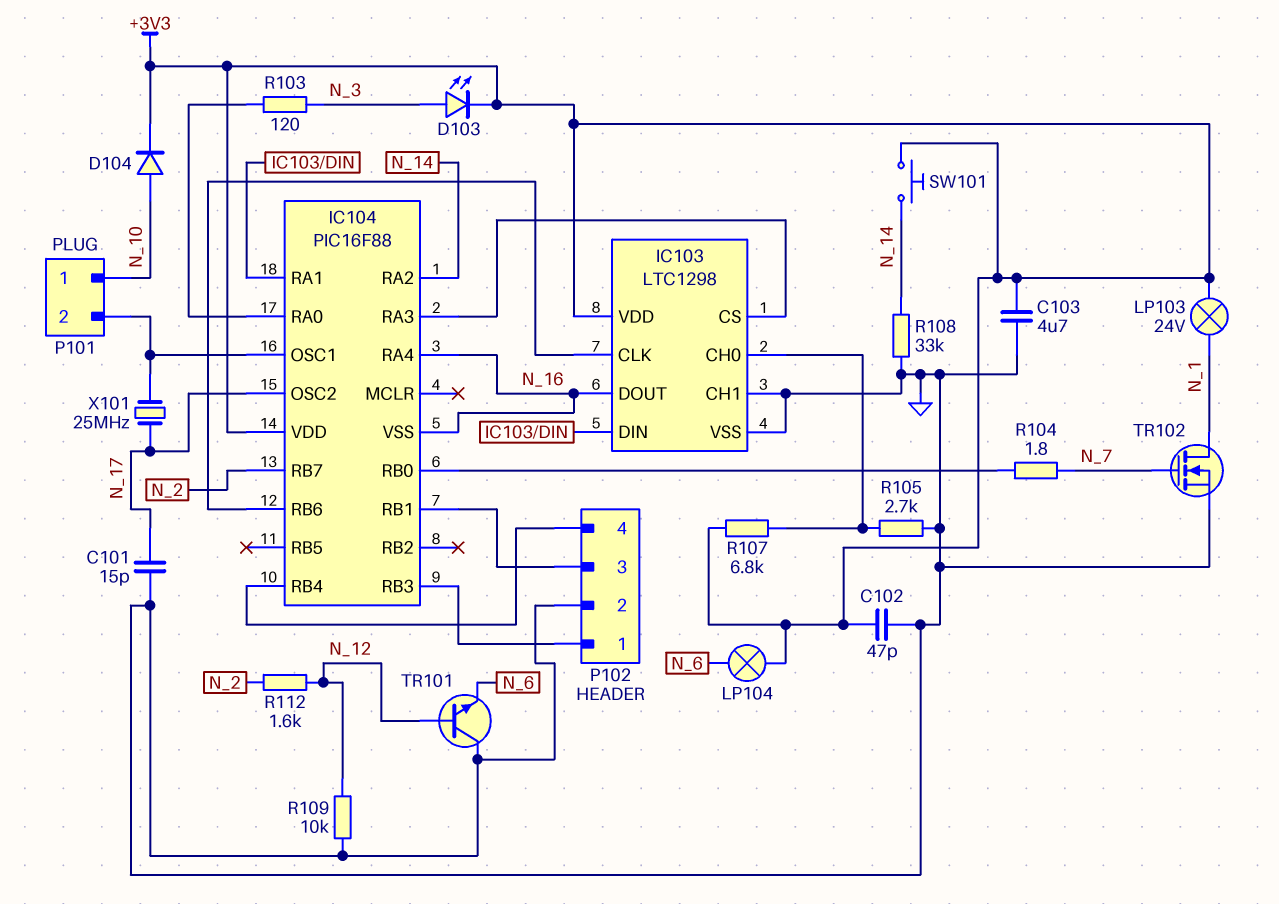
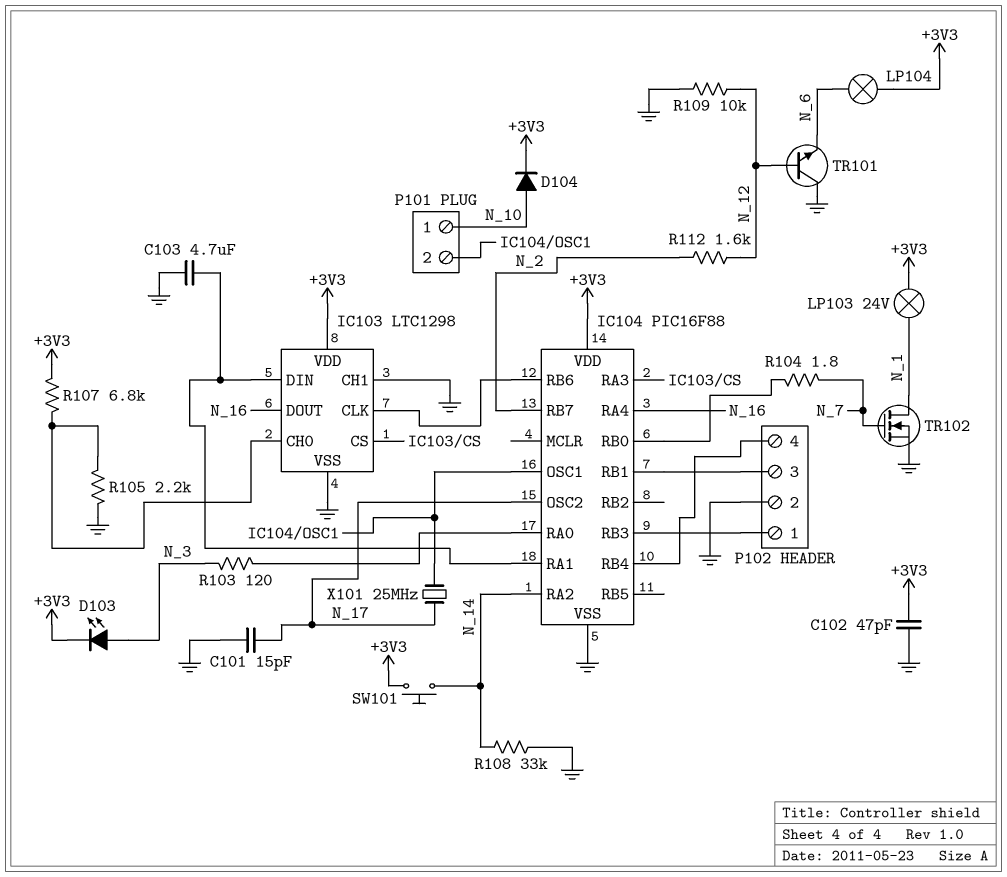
C103: 4.7uF (+3V3, GND) -> 4.7uF (GND, IC103/DIN)
IC104 pin VSS: N_16 -> GND
R105: 2.7k (GND, IC103/CH0) -> 2.2k (GND, IC103/CH0)

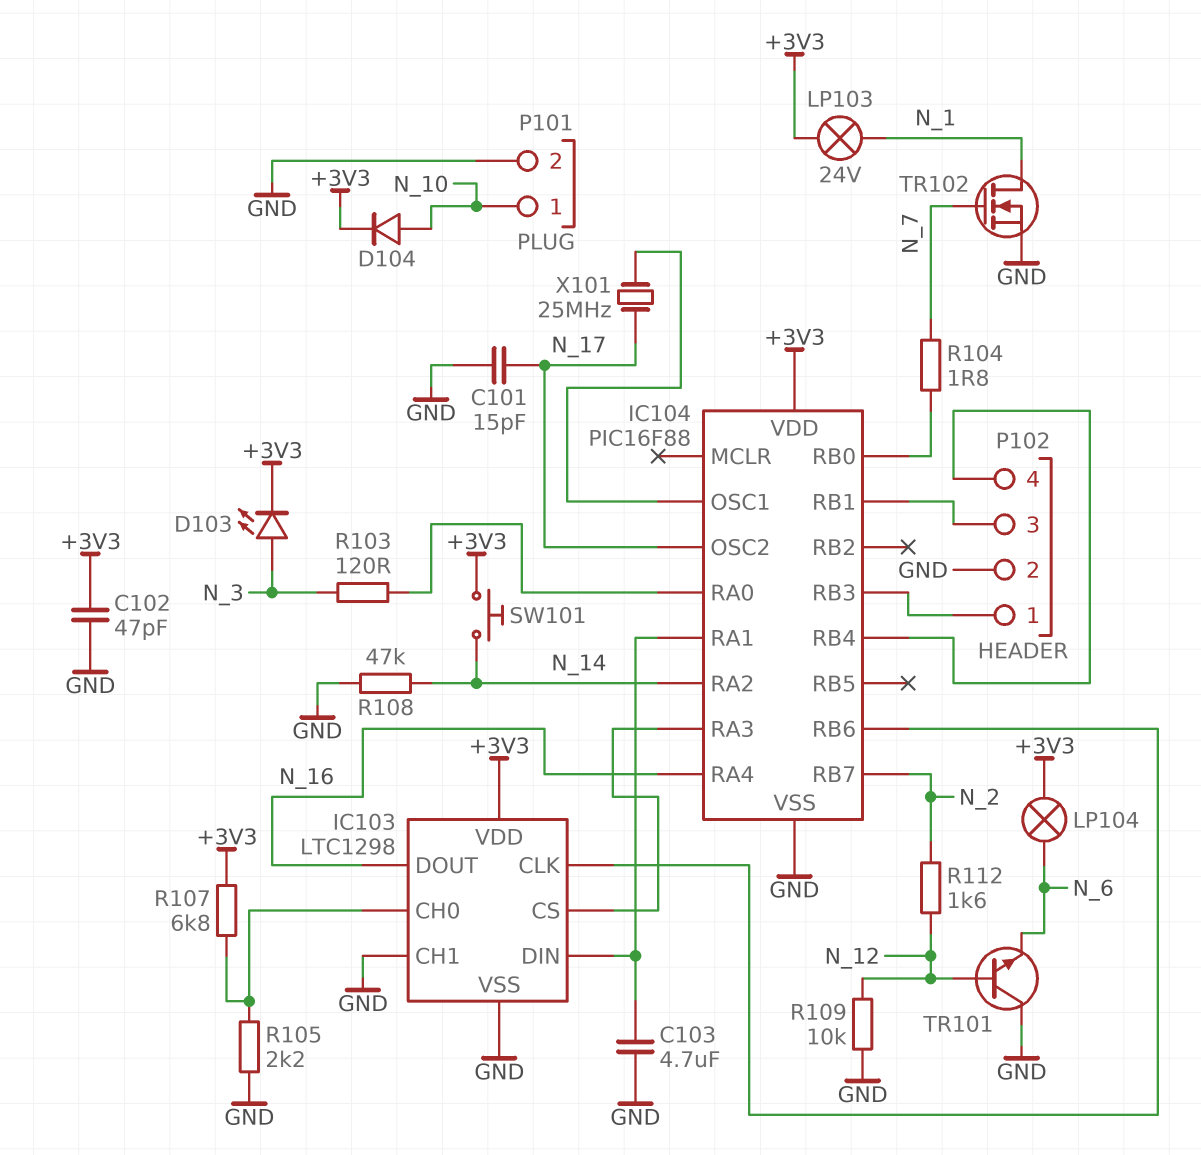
P101 pin 2: IC104/OSC1 -> GND
R108: 33k (GND, N_14) -> 47k (GND, N_14)

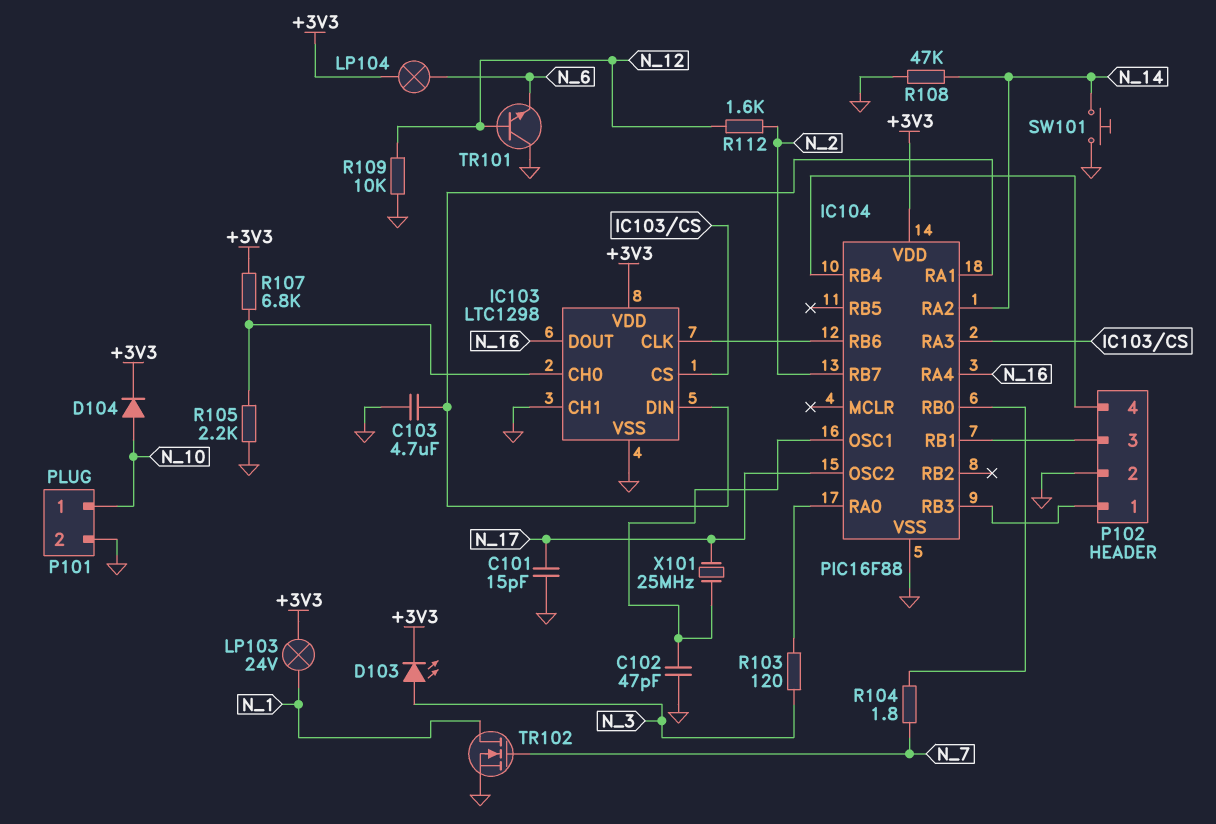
C102: 47pF (+3V3, GND) -> 47pF (GND, IC104/OSC1)
SW101: button (+3V3, N_14) -> button (GND, N_14)

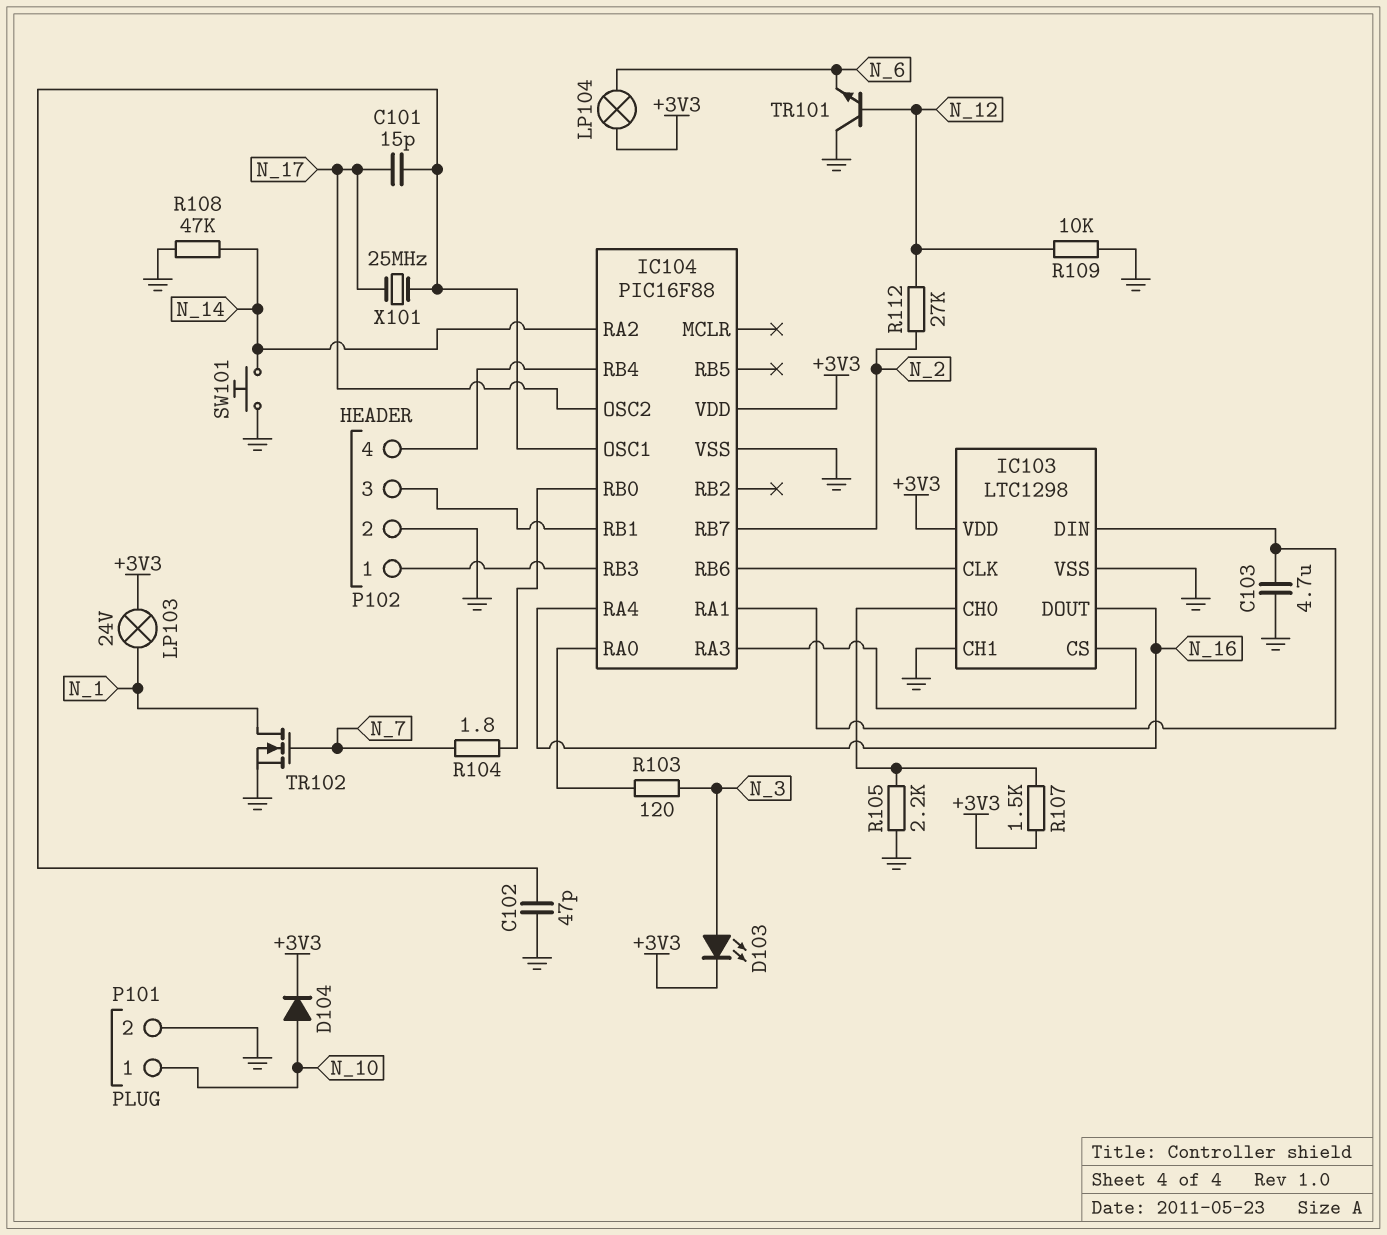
C101: 15pF (GND, N_17) -> 15pF (IC104/OSC1, N_17)
R107: 6.8k (+3V3, IC103/CH0) -> 1.5k (+3V3, IC103/CH0)
R112: 1.6k (N_2, N_12) -> 27k (N_2, N_12)

